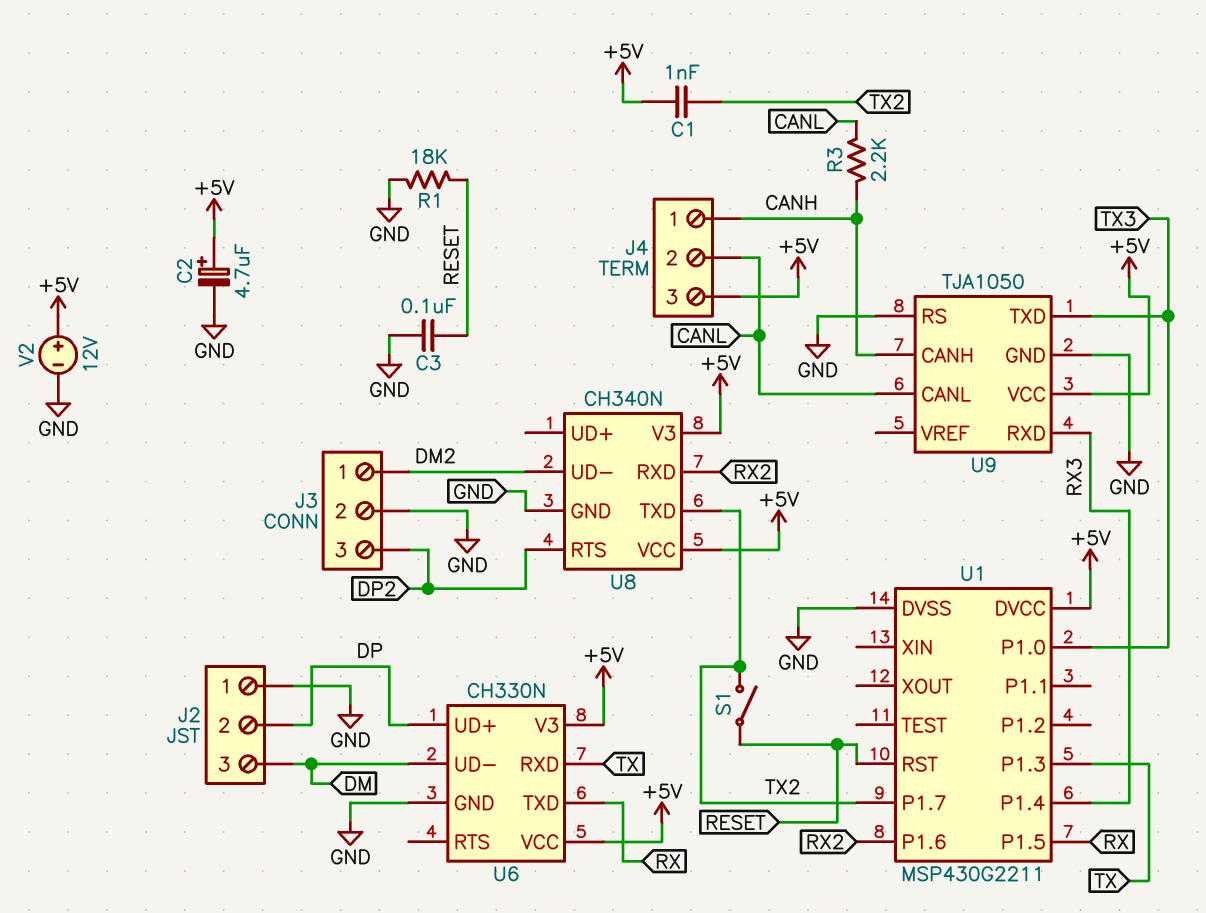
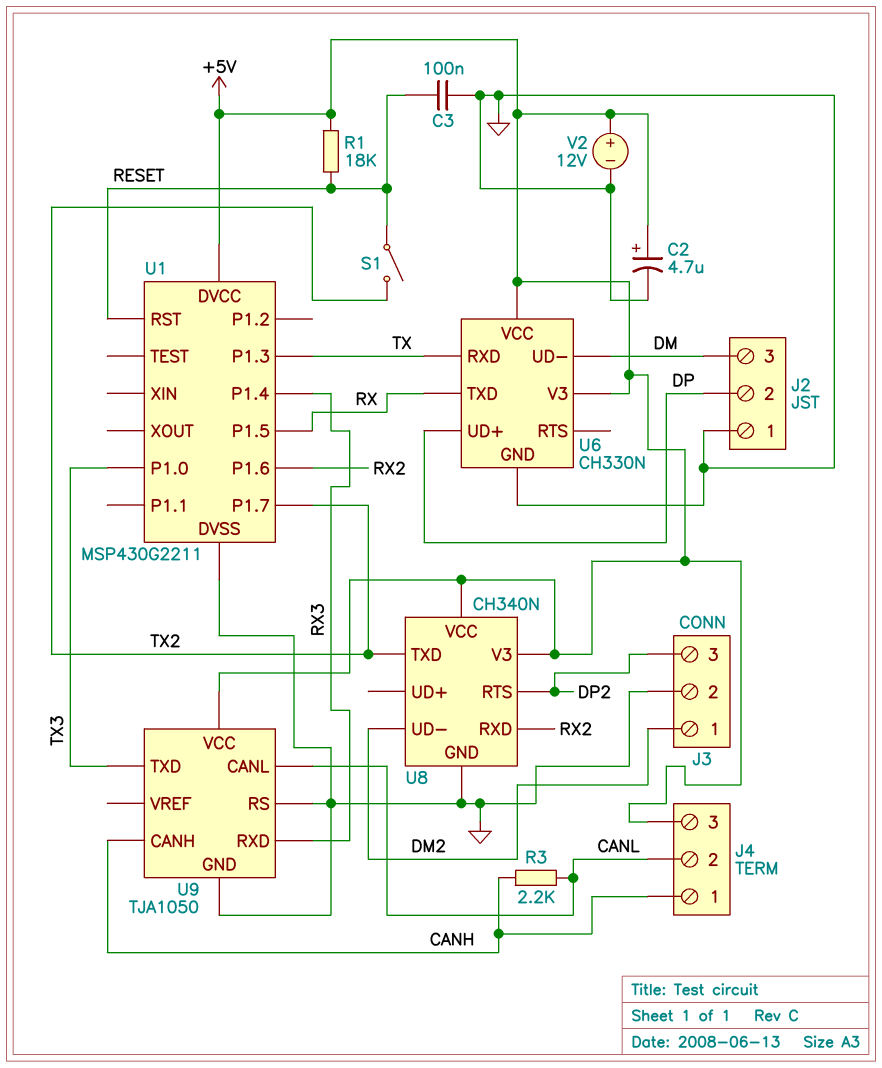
C1: 1nF (+5V, TX2) -> none
R1: 18k (GND, RESET) -> 18k (+5V, RESET)

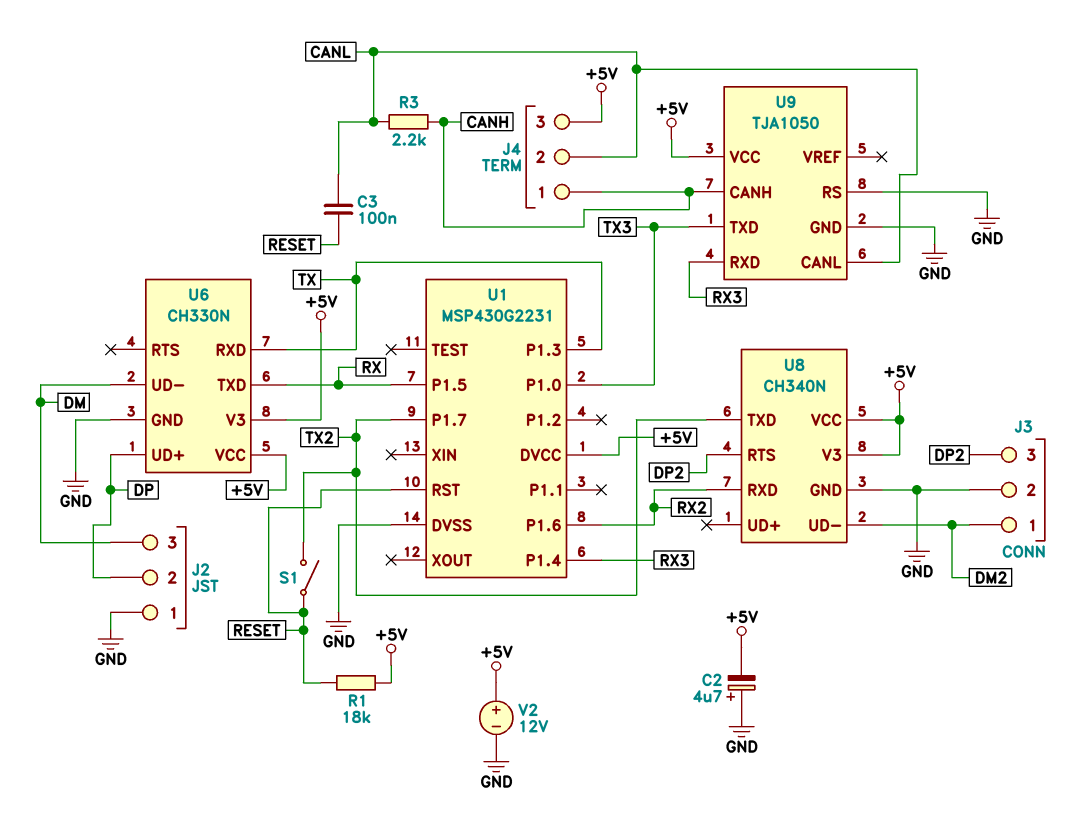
C2: 4.7uF (plus +5V, minus GND) -> 4.7uF (plus GND, minus +5V)
C3: 100nF (GND, RESET) -> 100nF (CANL, RESET)
U1: MSP430G2211 -> MSP430G2231

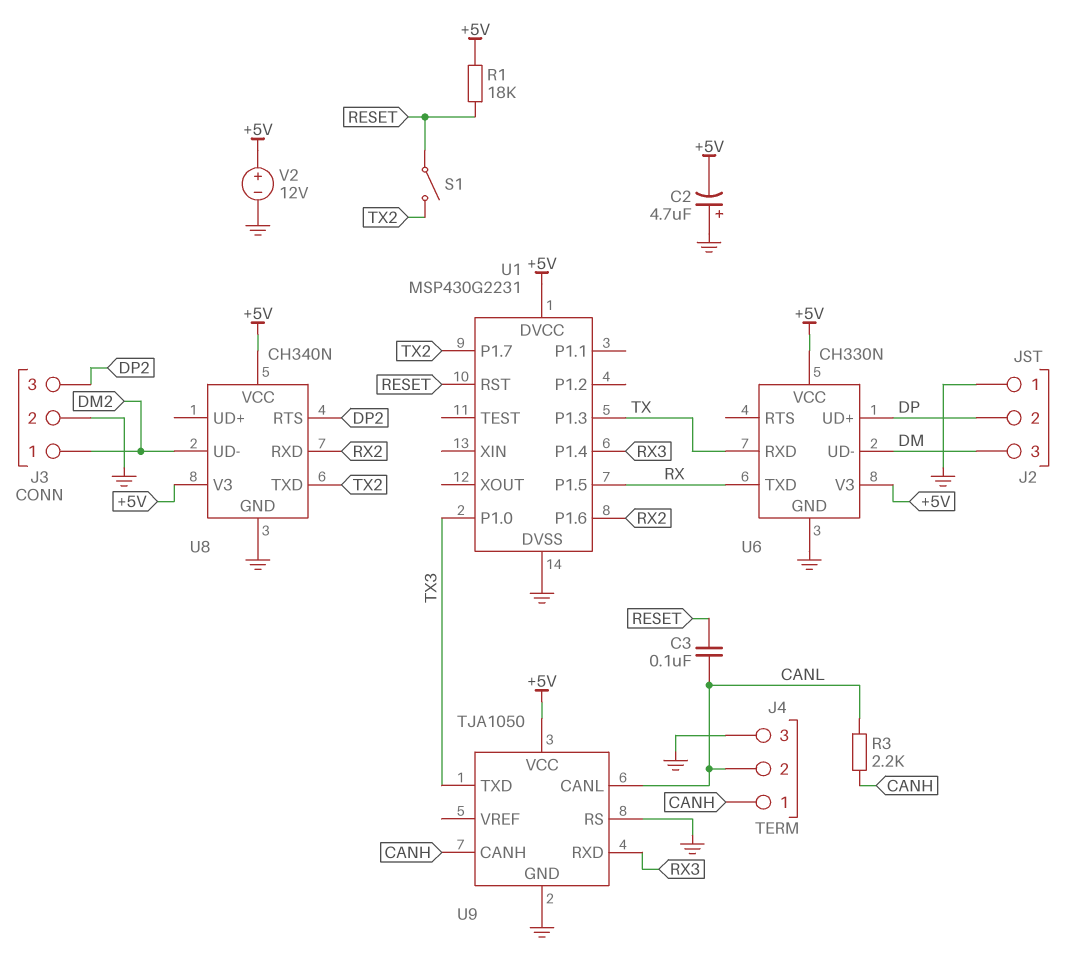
J4 pin 3: +5V -> GND

